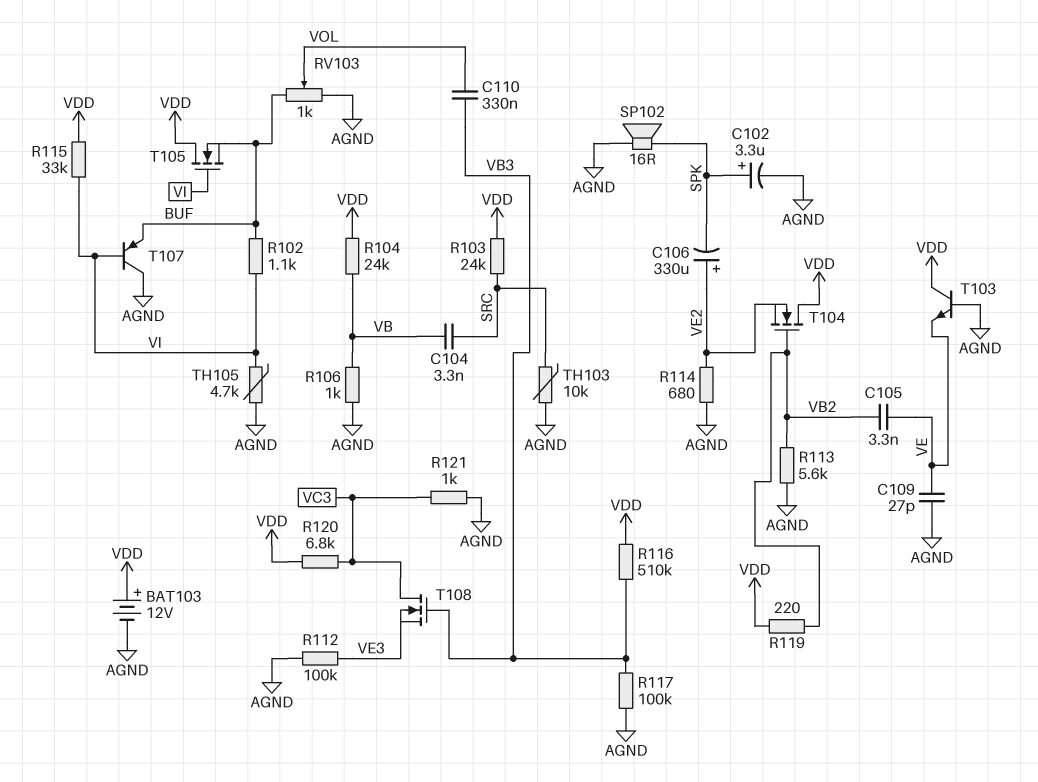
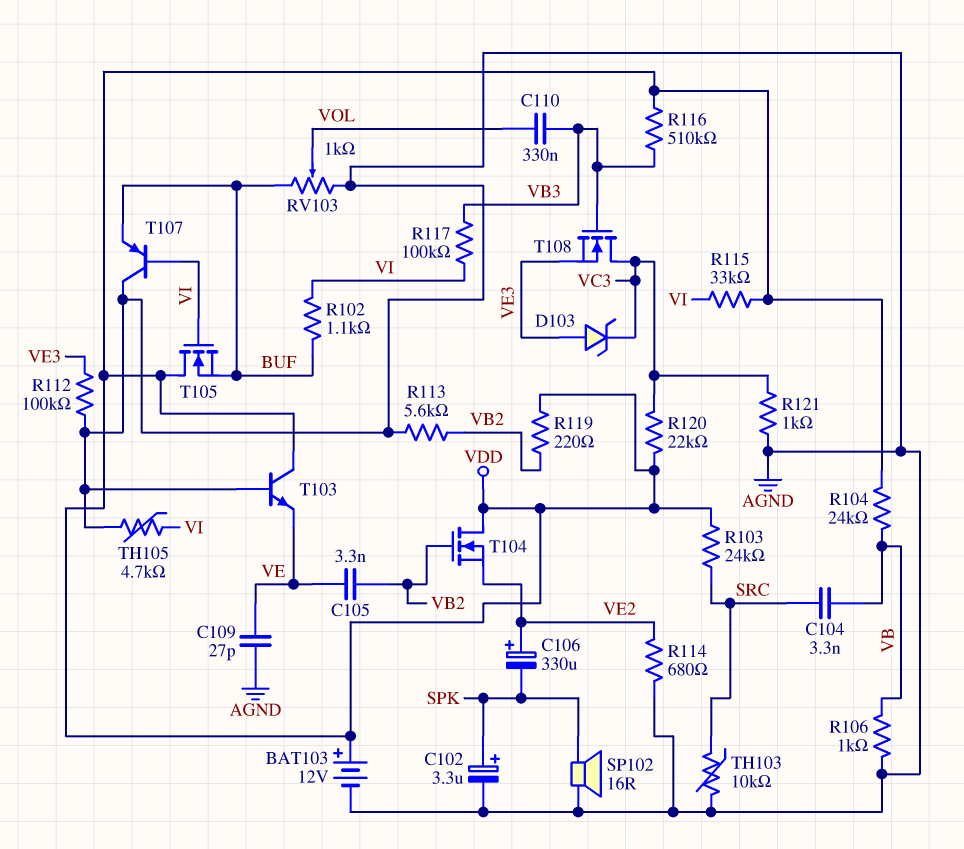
D103: none -> zener (A VE3, K VC3)
R117: 100k (AGND, VB3) -> 100k (VB3, VI)
R120: 6.8k (VC3, VDD) -> 22k (VC3, VDD)

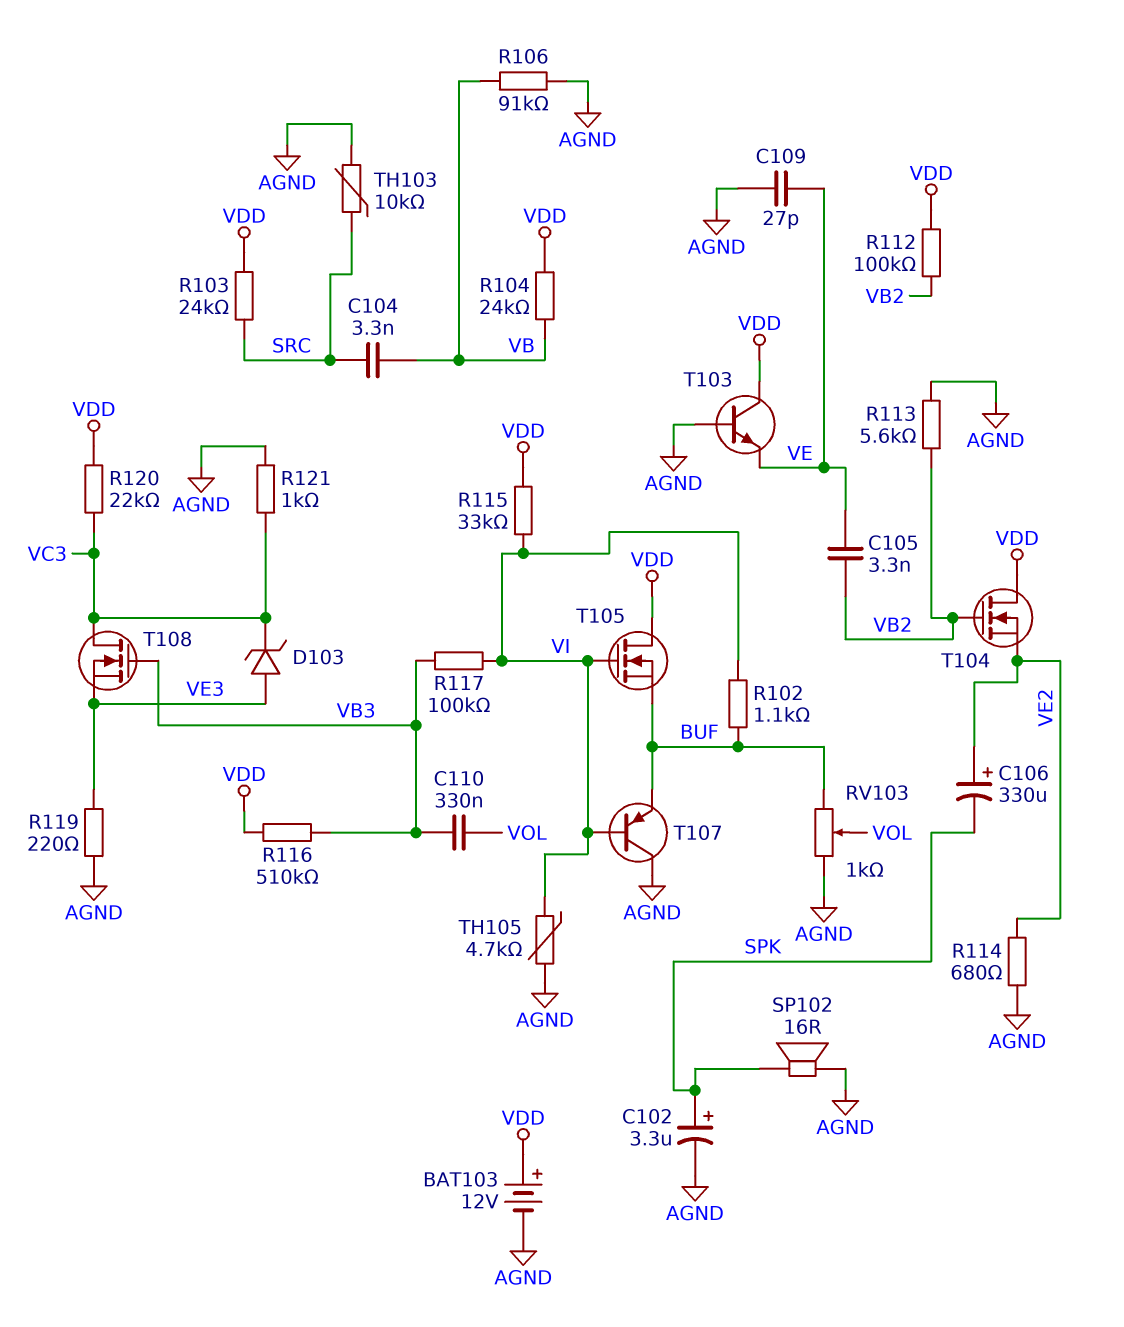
R106: 1k (AGND, VB) -> 91k (AGND, VB)
R112: 100k (AGND, VE3) -> 100k (VB2, VDD)
R119: 220 (VB2, VDD) -> 220 (AGND, VE3)

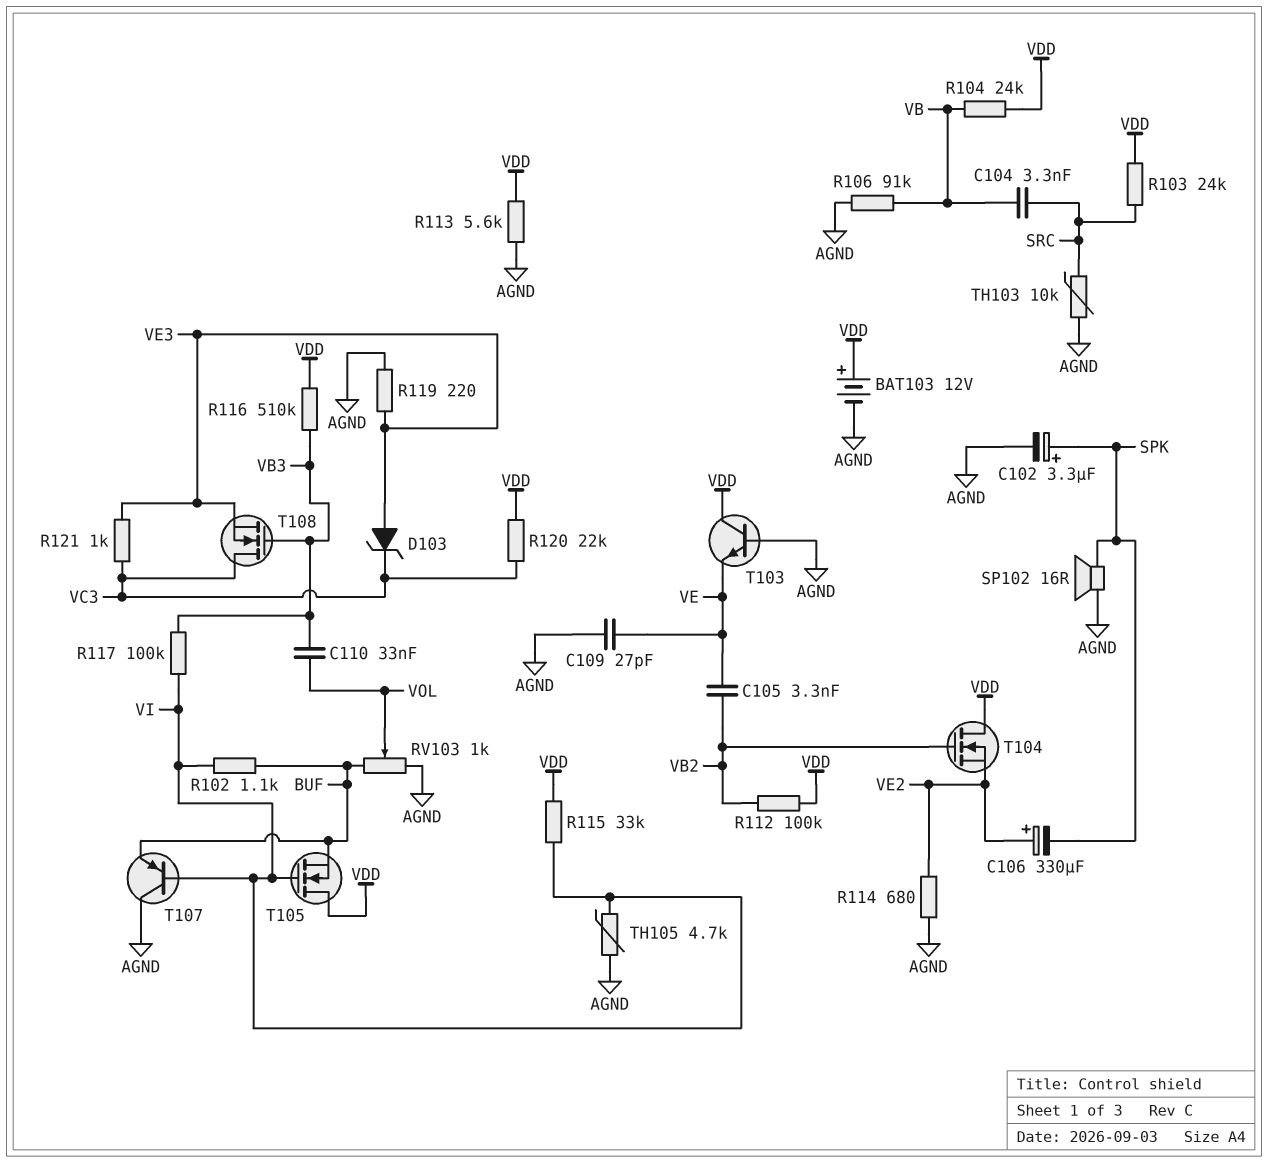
C110: 330nF (VB3, VOL) -> 33nF (VB3, VOL)
R113: 5.6k (AGND, VB2) -> 5.6k (AGND, VDD)
R121: 1k (AGND, VC3) -> 1k (VC3, VE3)

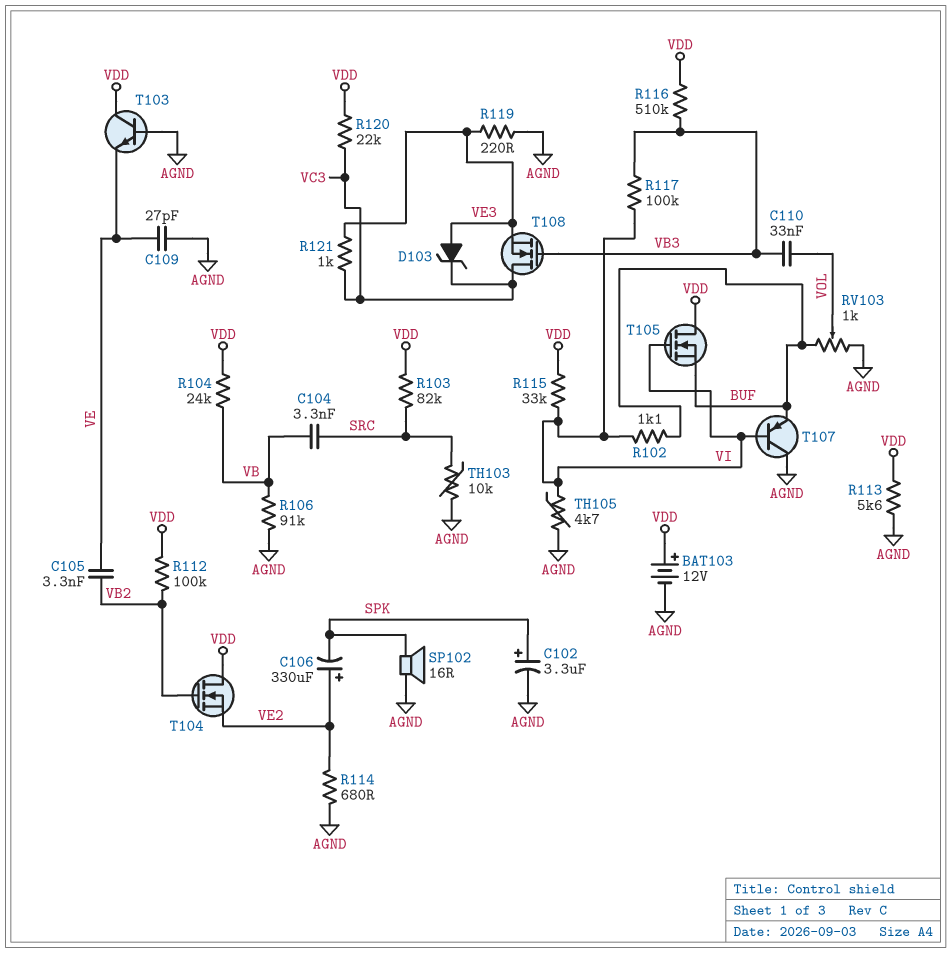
R103: 24k (SRC, VDD) -> 82k (SRC, VDD)

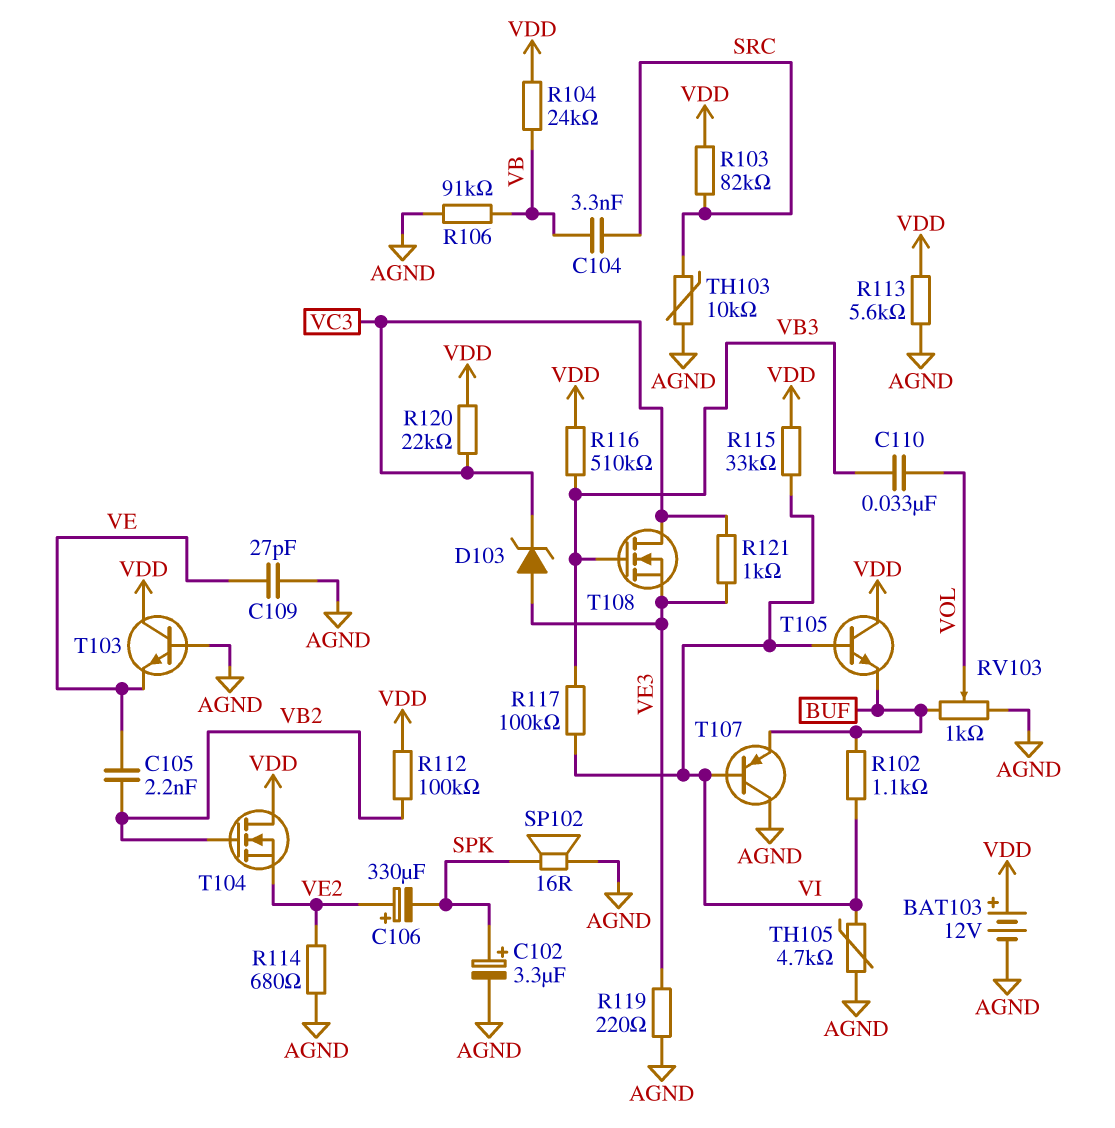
C105: 3.3nF (VB2, VE) -> 2.2nF (VB2, VE)
T105: NMOS (G VI, D VDD, S BUF) -> NPN (B VI, C VDD, E BUF)

